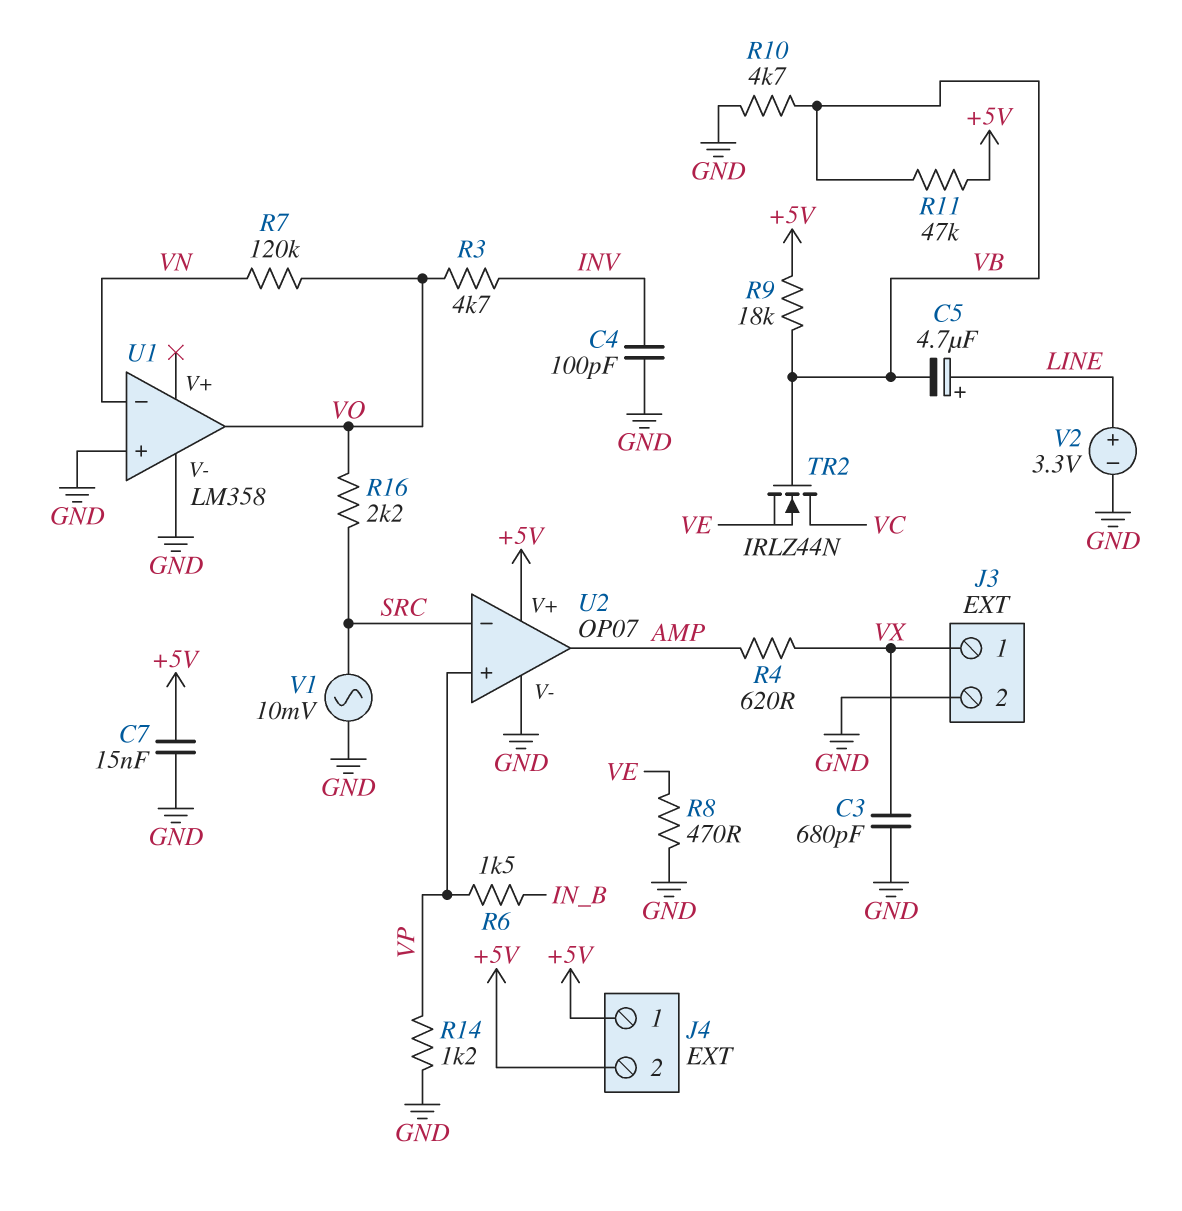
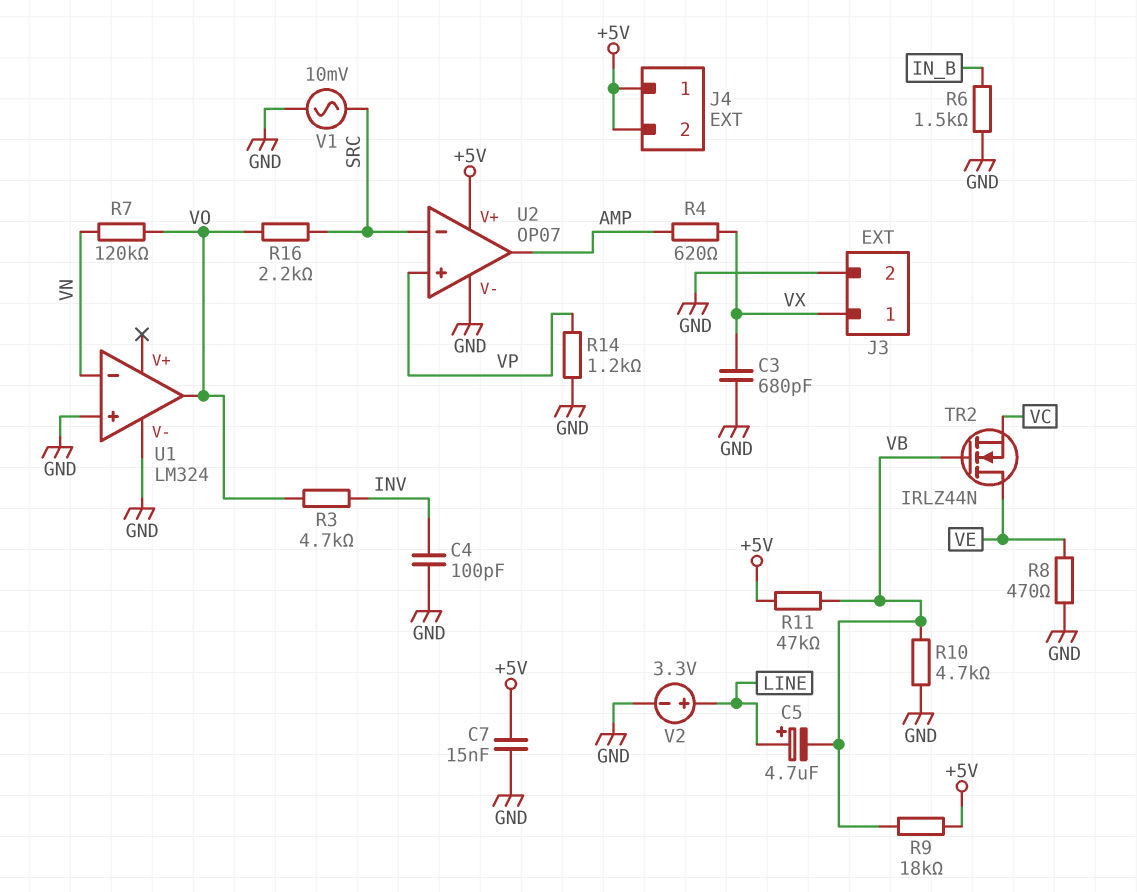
R6: 1.5k (IN_B, VP) -> 1.5k (GND, IN_B)
TR2: NMOS IRLZ44N (G VB, D VC, S VE) -> NMOS IRLZ44N (G VB, D VE, S VC)
U1: LM358 -> LM324

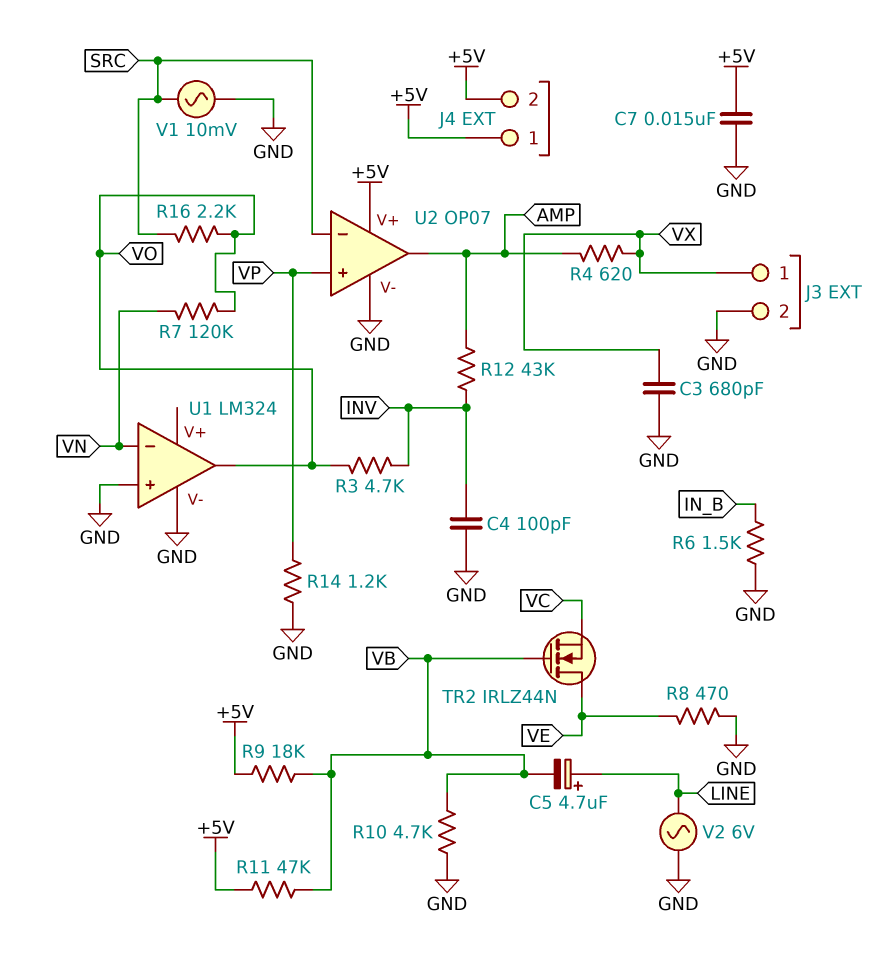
R12: none -> 43k (AMP, INV)
V2: 3.3V (plus LINE, minus GND) -> AC 6V (GND, LINE)

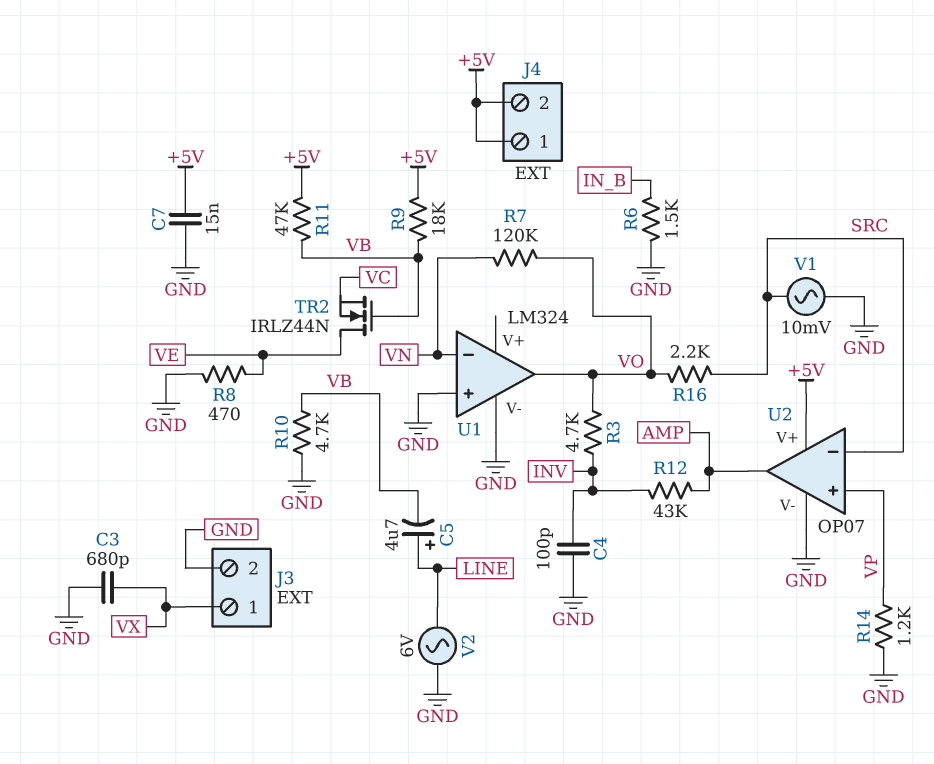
R4: 620 (AMP, VX) -> none

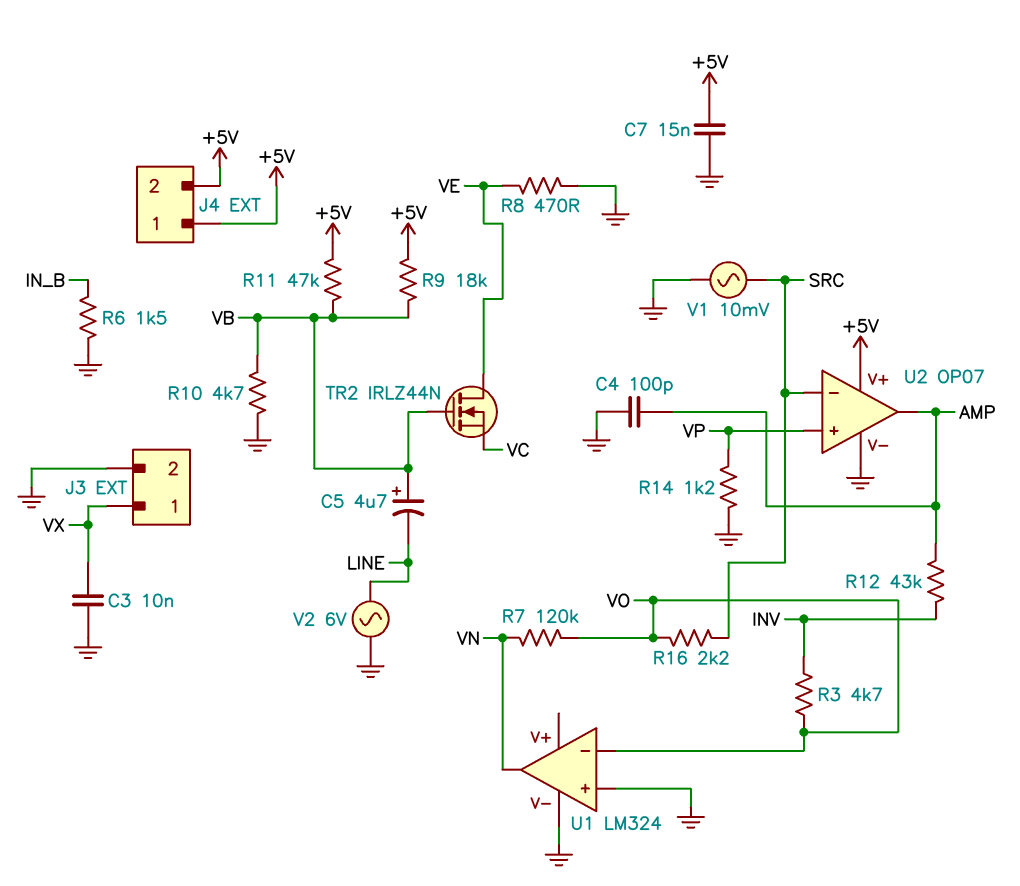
C3: 680pF (GND, VX) -> 10nF (GND, VX)
C4: 100pF (GND, INV) -> 100pF (AMP, GND)
C5: 4.7uF (plus LINE, minus VB) -> 4.7uF (plus VB, minus LINE)
U1 pin in-: VN -> VO
U1 pin out: VO -> VN

